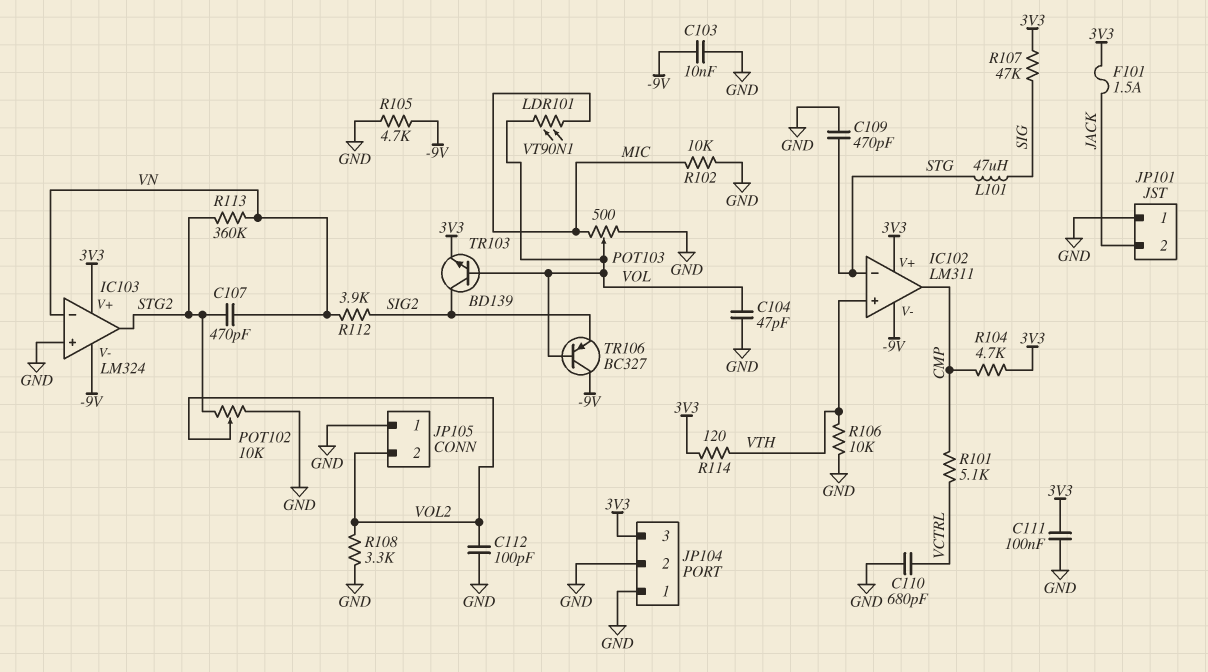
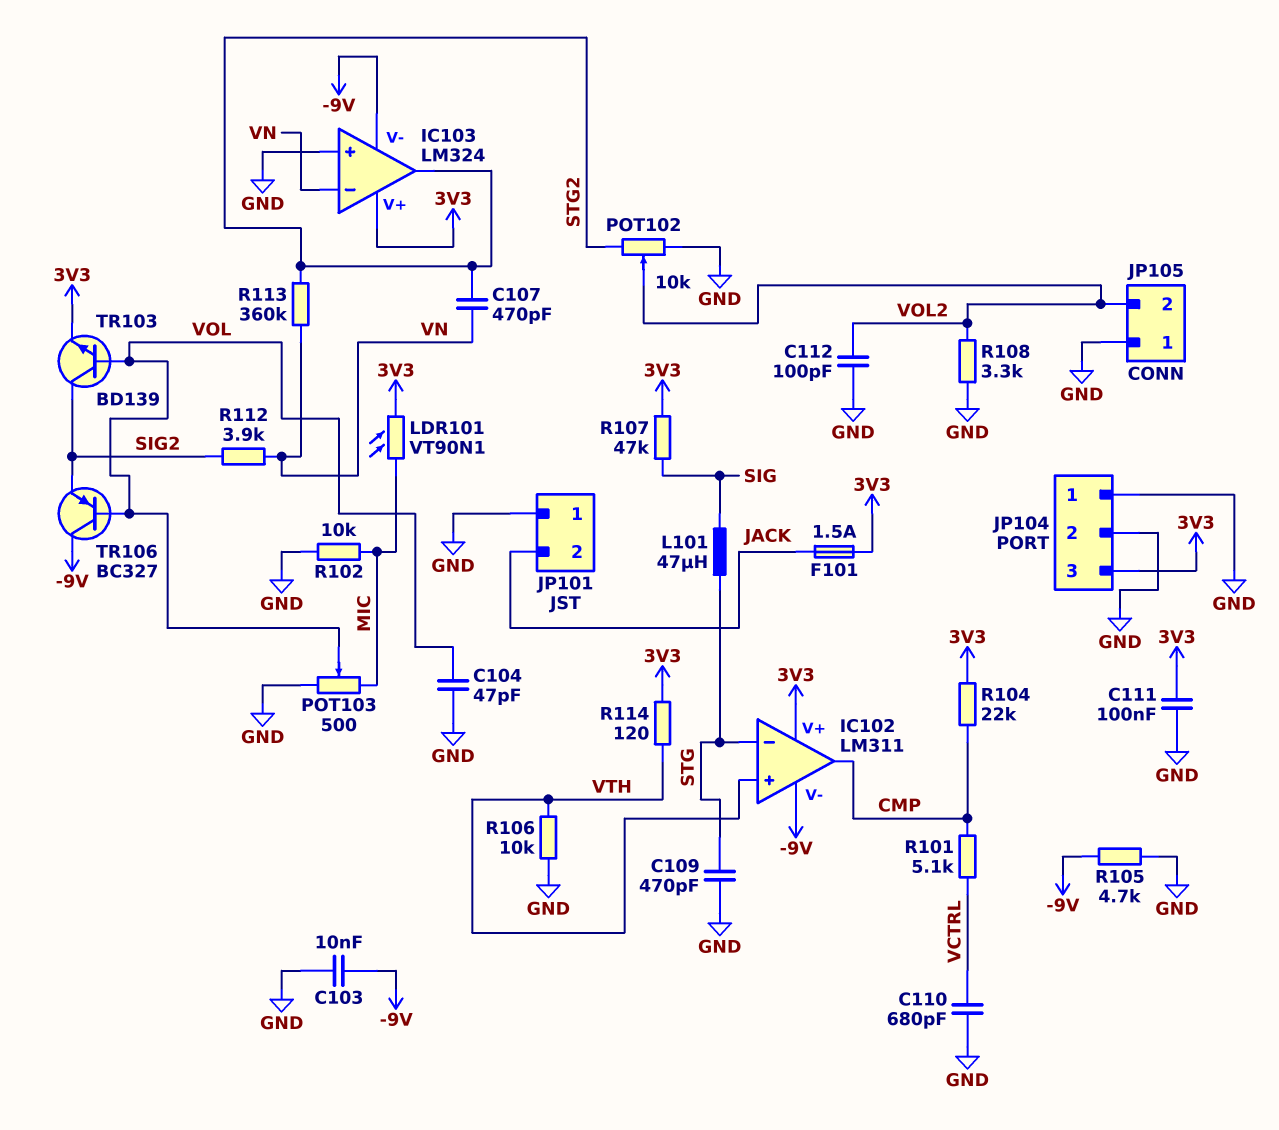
LDR101: VT90N1 (MIC, VOL) -> VT90N1 (3V3, MIC)
R104: 4.7k (3V3, CMP) -> 22k (3V3, CMP)

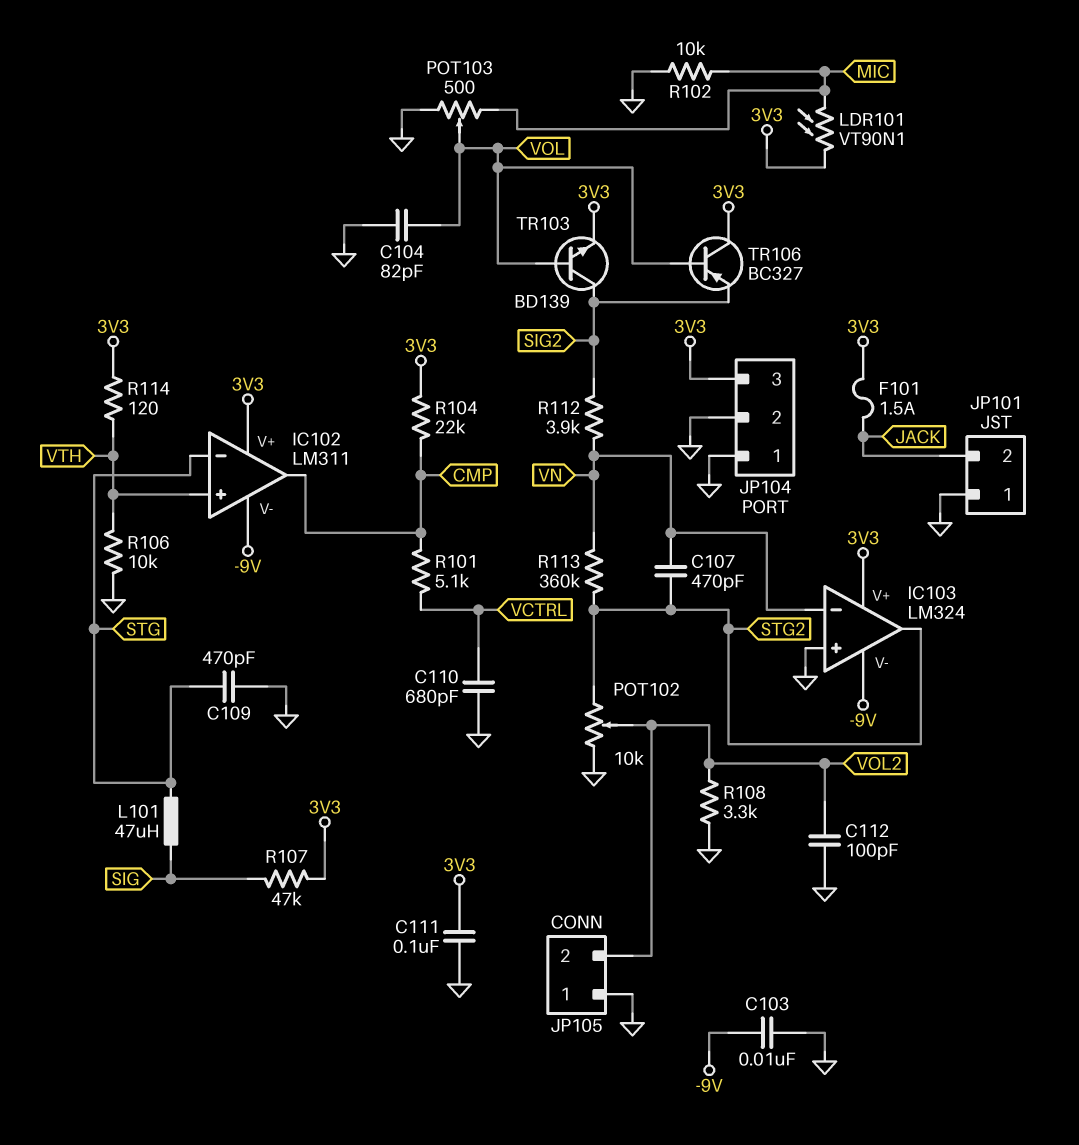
C104: 47pF (GND, VOL) -> 82pF (GND, VOL)
R105: 4.7k (-9V, GND) -> none
TR106: PNP BC327 (B VOL, C -9V, E SIG2) -> PNP BC327 (B VOL, C 3V3, E SIG2)

